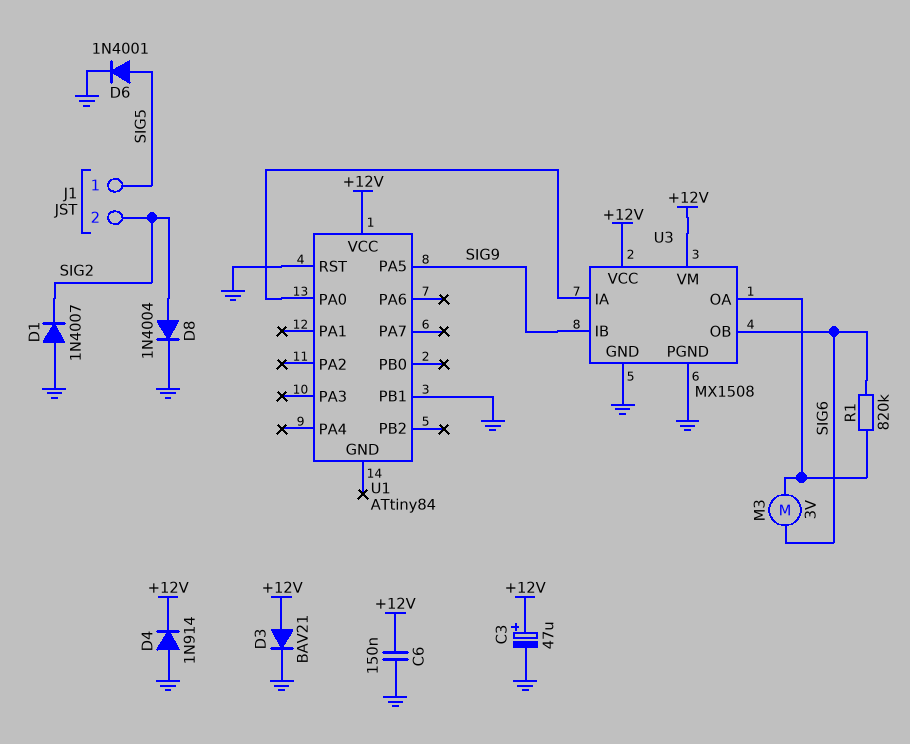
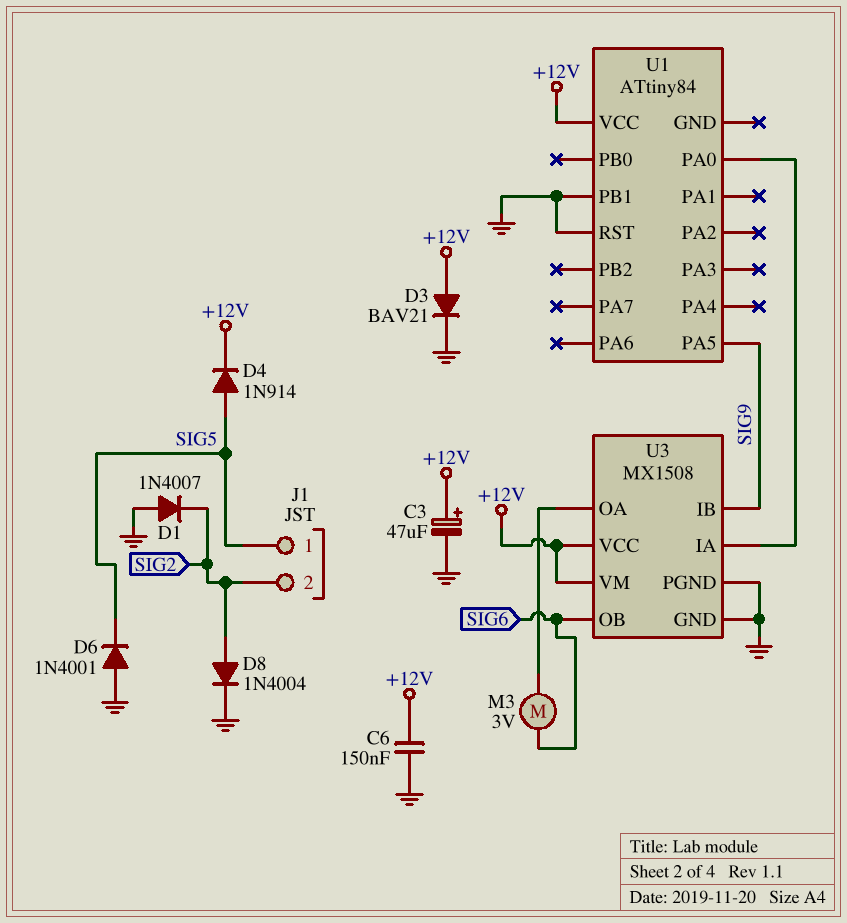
D4: diode 1N914 (A GND, K +12V) -> diode 1N914 (A SIG5, K +12V)
D6: diode 1N4001 (A SIG5, K GND) -> diode 1N4001 (A GND, K SIG5)
R1: 820k (SIG6, U3/OA) -> none

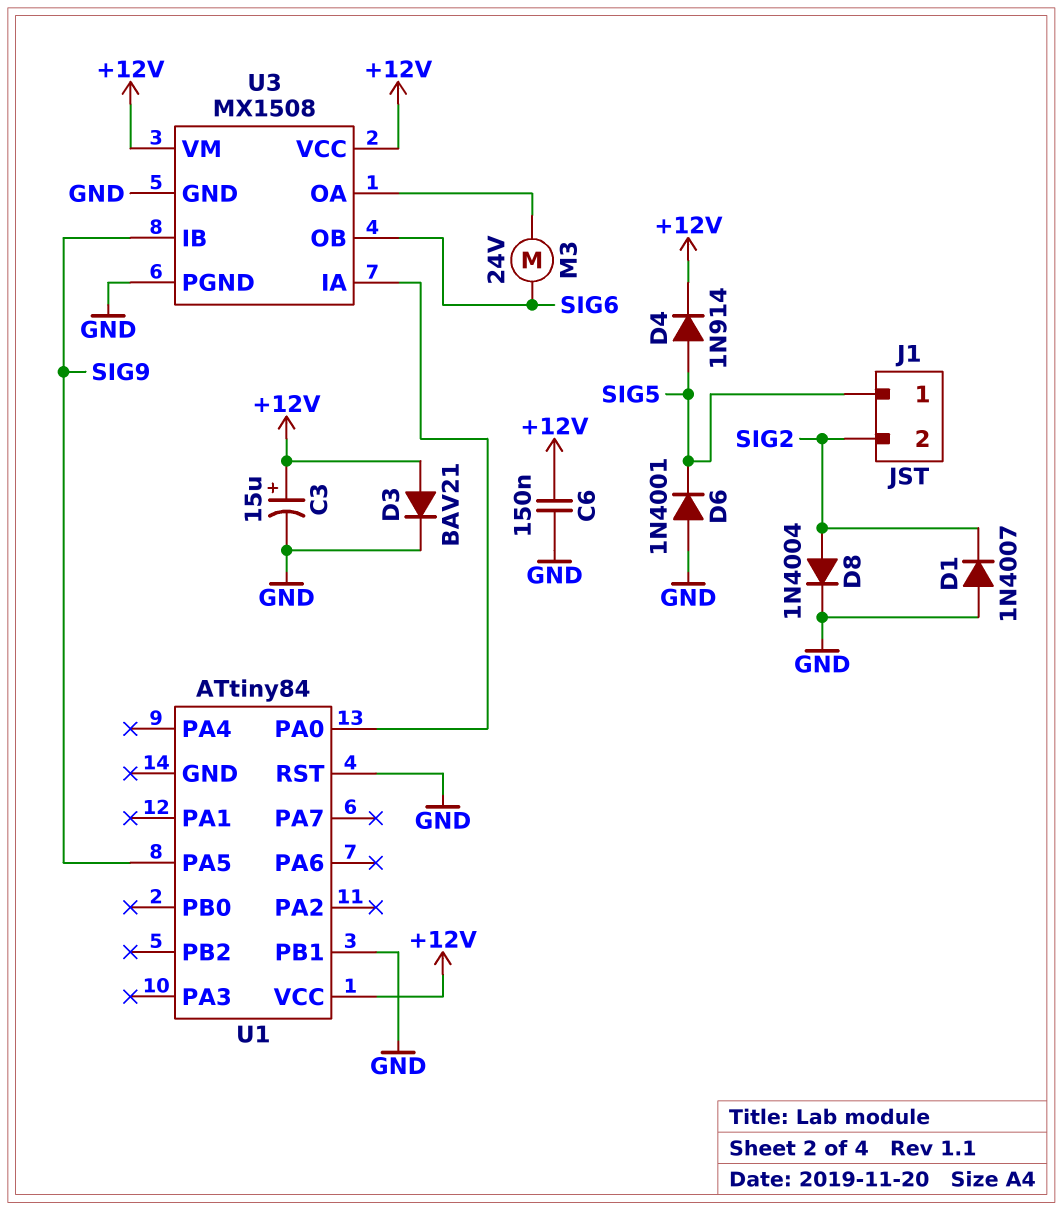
C3: 47uF (plus +12V, minus GND) -> 15uF (plus +12V, minus GND)
M3: motor 3V (SIG6, U3/OA) -> motor 24V (SIG6, U3/OA)

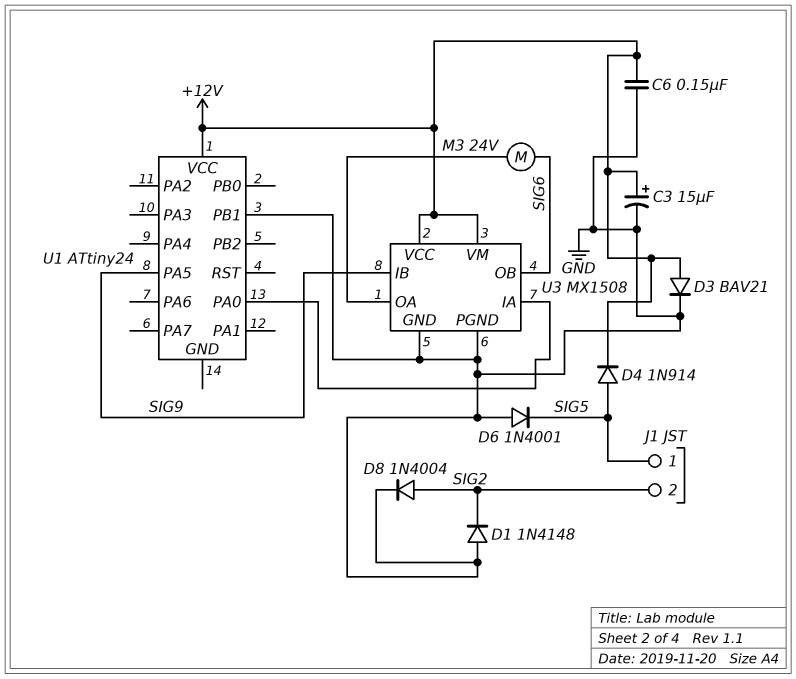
D1: diode 1N4007 (A GND, K SIG2) -> diode 1N4148 (A GND, K SIG2)
U1: ATtiny84 -> ATtiny24
U1 pin RST: GND -> none

